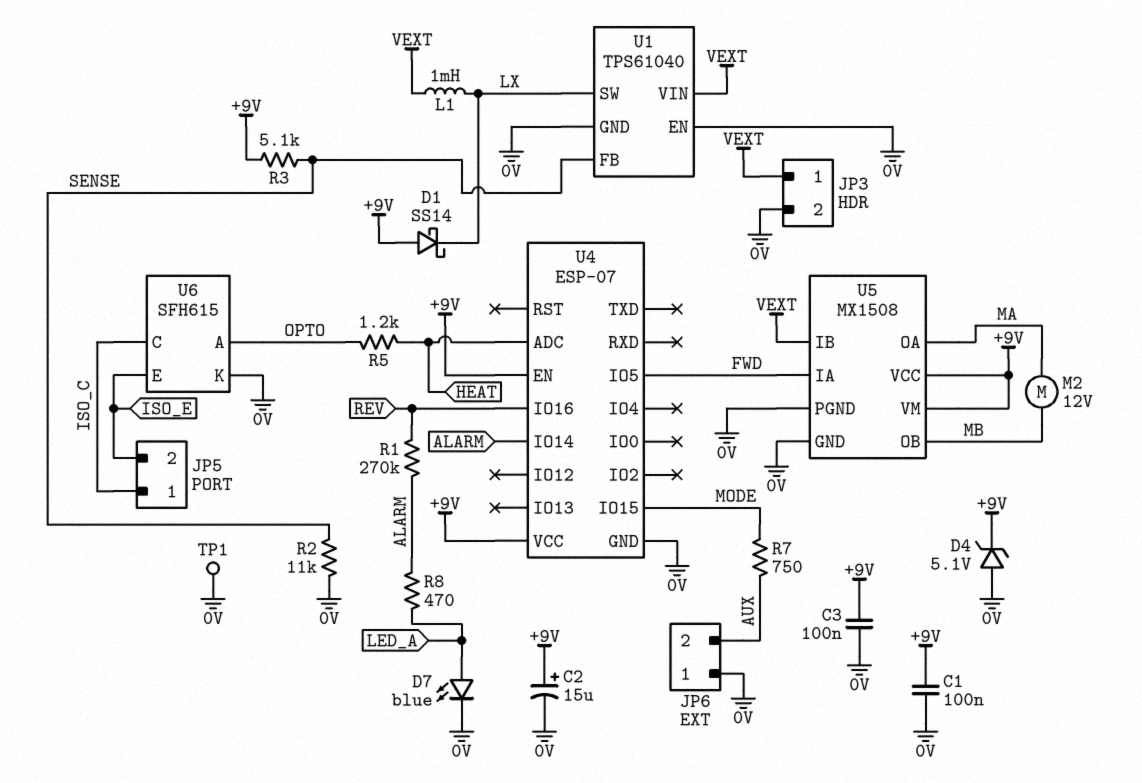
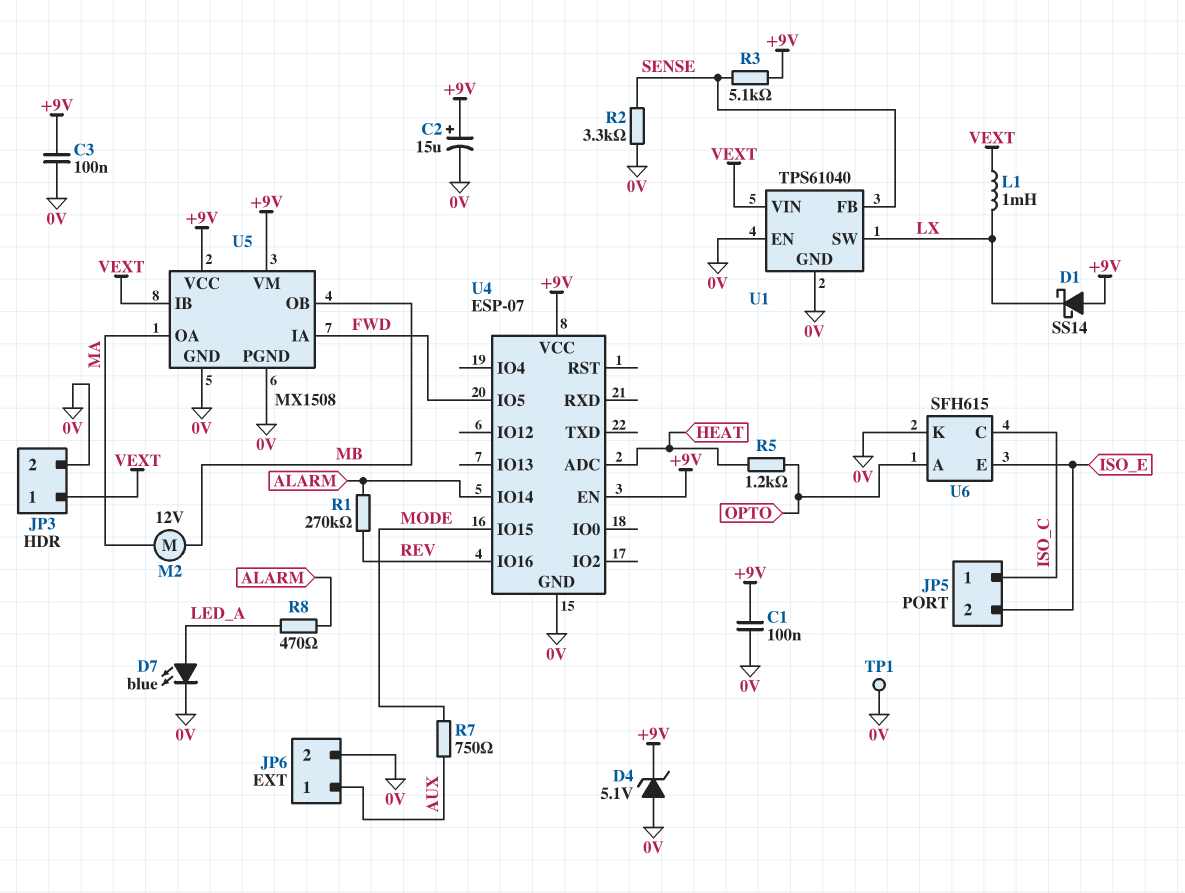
JP6 pin 1: 0V -> AUX
JP6 pin 2: AUX -> 0V
R2: 11k (0V, SENSE) -> 3.3k (0V, SENSE)

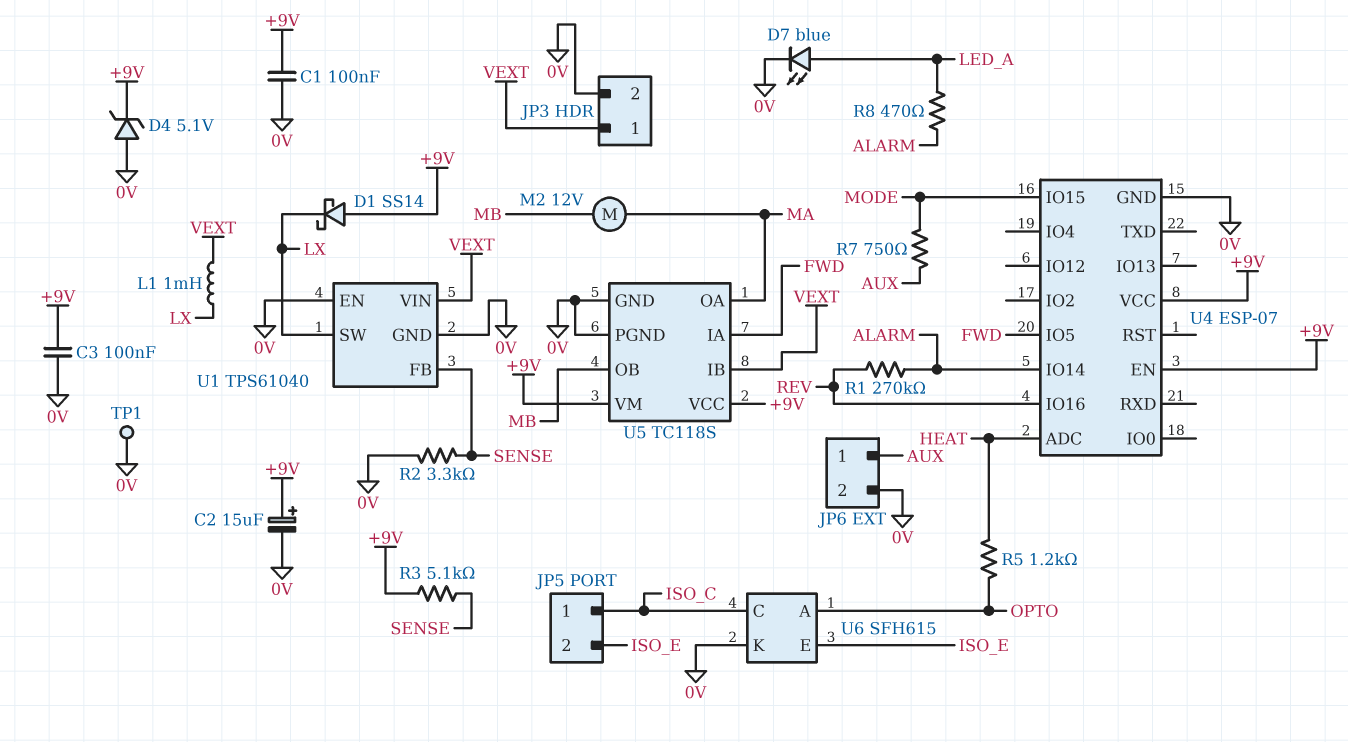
U5: MX1508 -> TC118S

